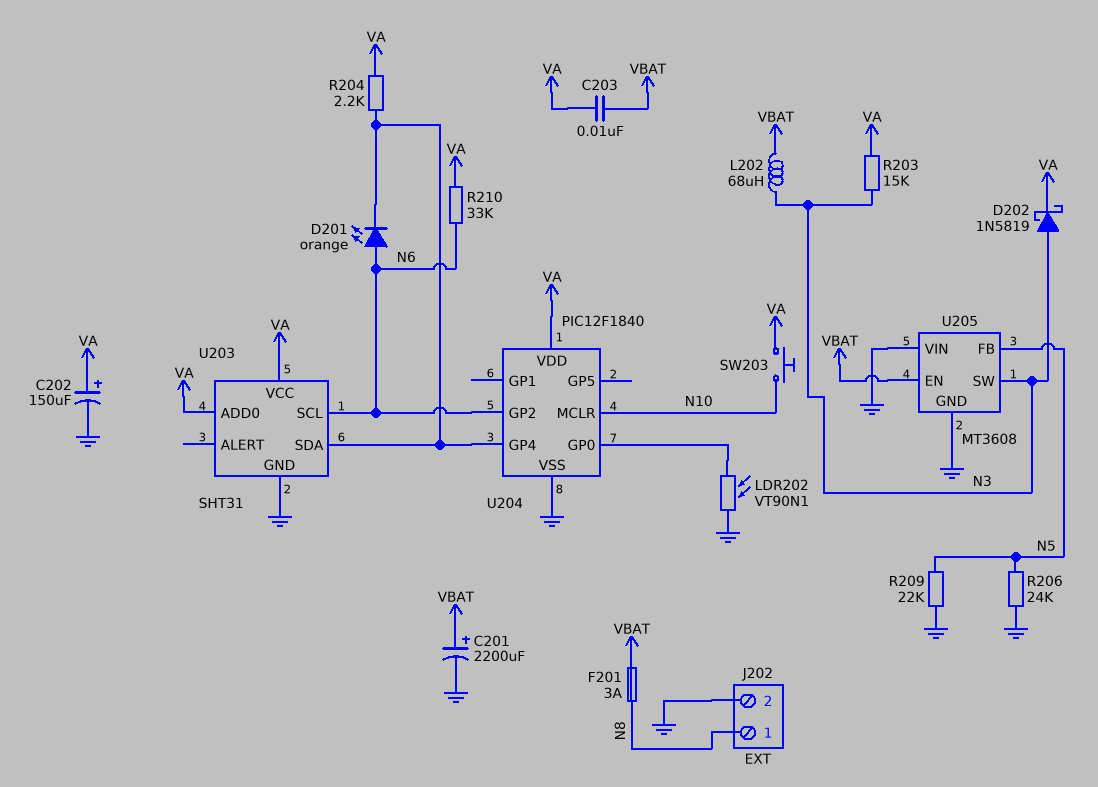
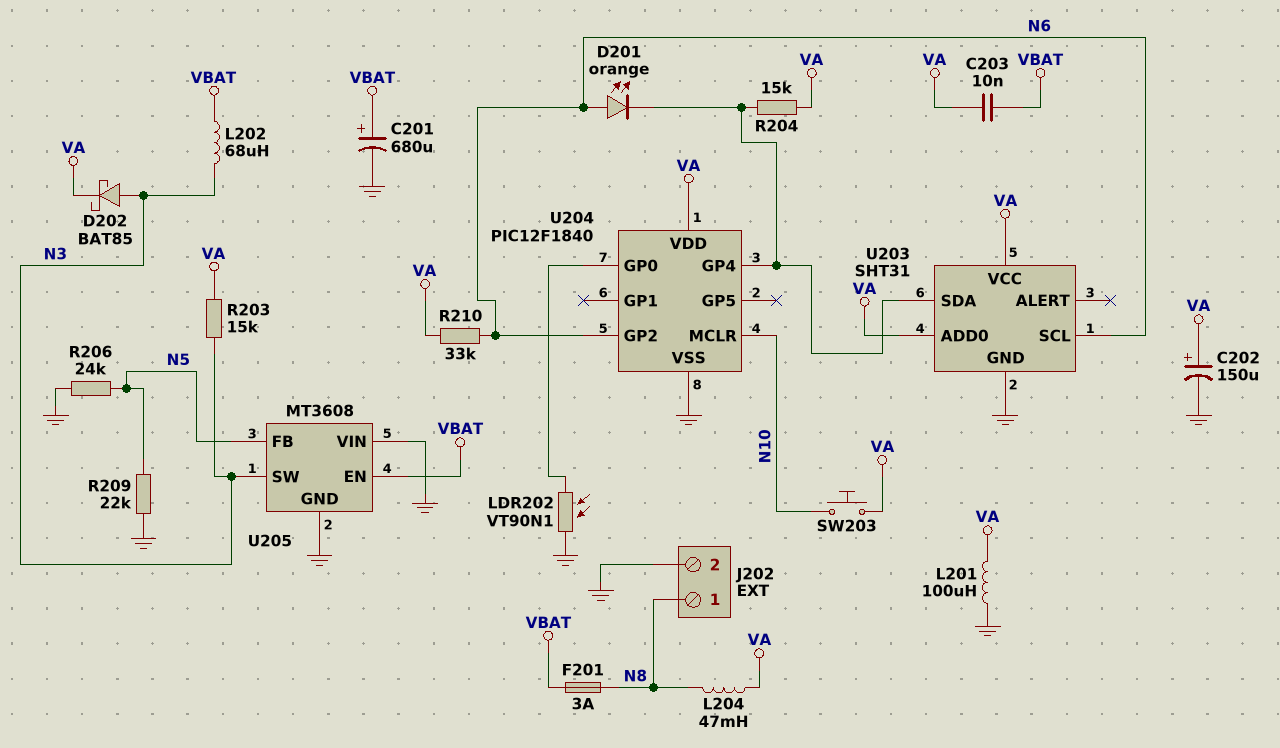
C201: 2200uF (plus VBAT, minus GND) -> 680uF (plus VBAT, minus GND)
D202: schottky 1N5819 (A N3, K VA) -> schottky BAT85 (A N3, K VA)
L201: none -> 100uH (GND, VA)
L204: none -> 47mH (N8, VA)
R204: 2.2k (U203/SDA, VA) -> 15k (U203/SDA, VA)

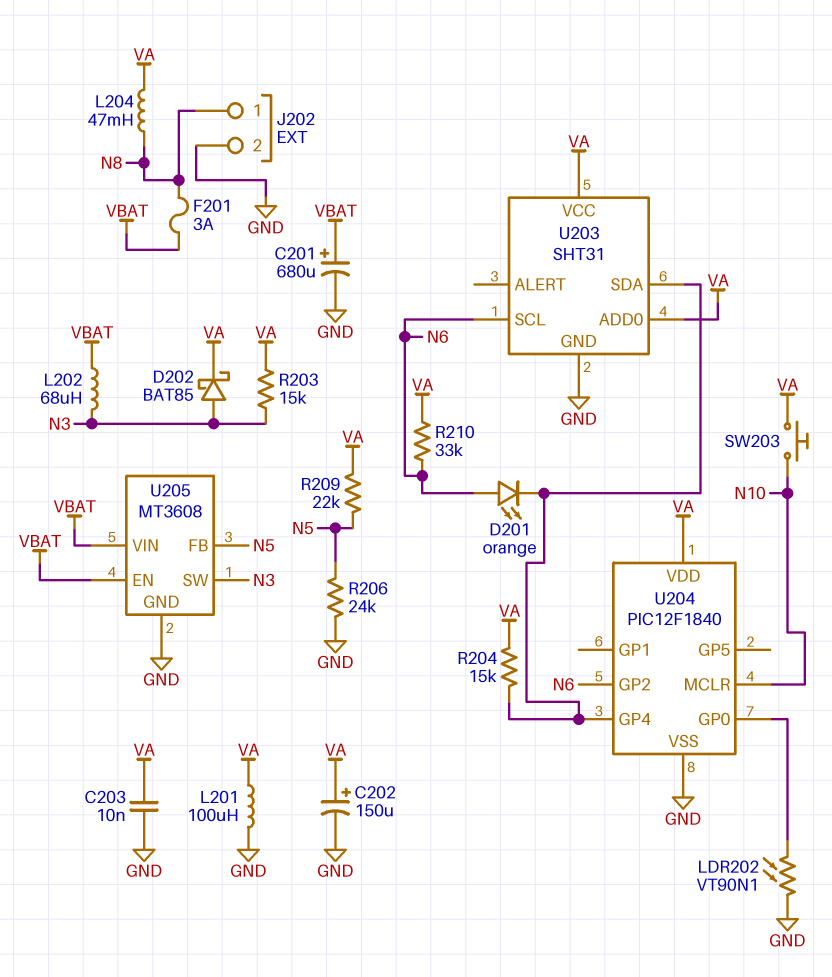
C203: 10nF (VA, VBAT) -> 10nF (GND, VA)
R209: 22k (GND, N5) -> 22k (N5, VA)
U205 pin VIN: GND -> VBAT

